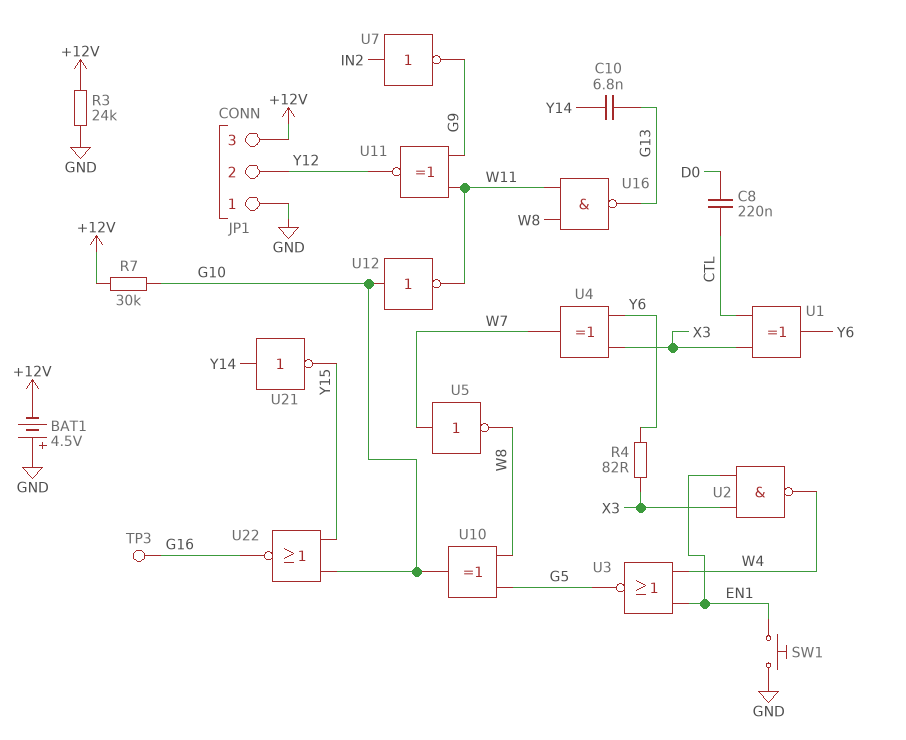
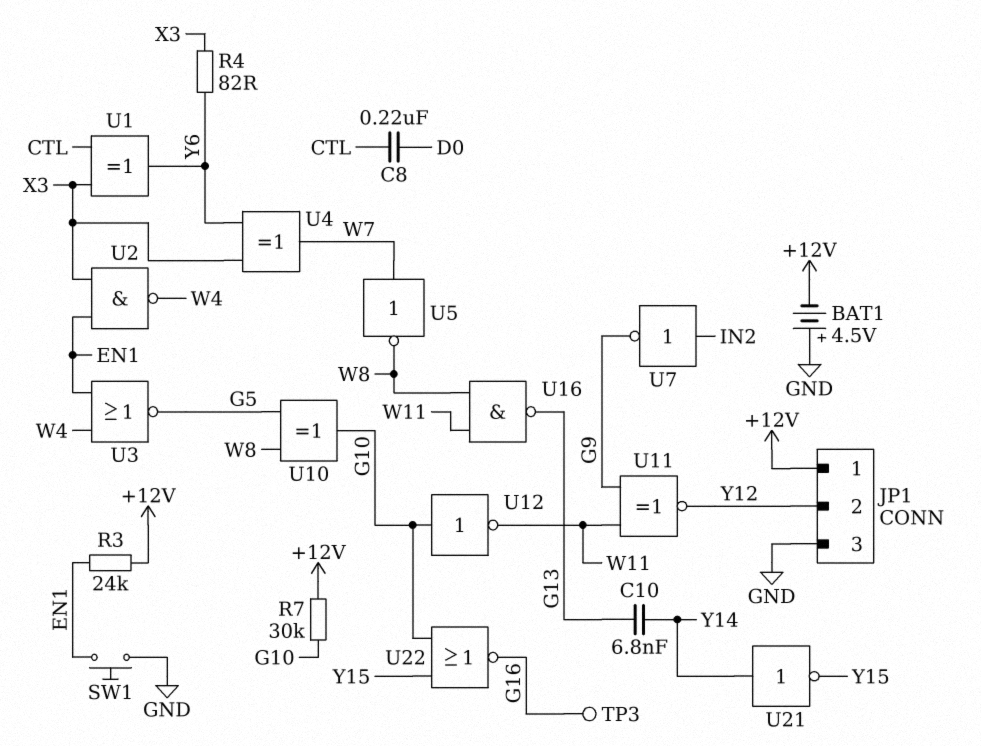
JP1 pin 1: GND -> +12V
JP1 pin 3: +12V -> GND
R3: 24k (+12V, GND) -> 24k (+12V, EN1)

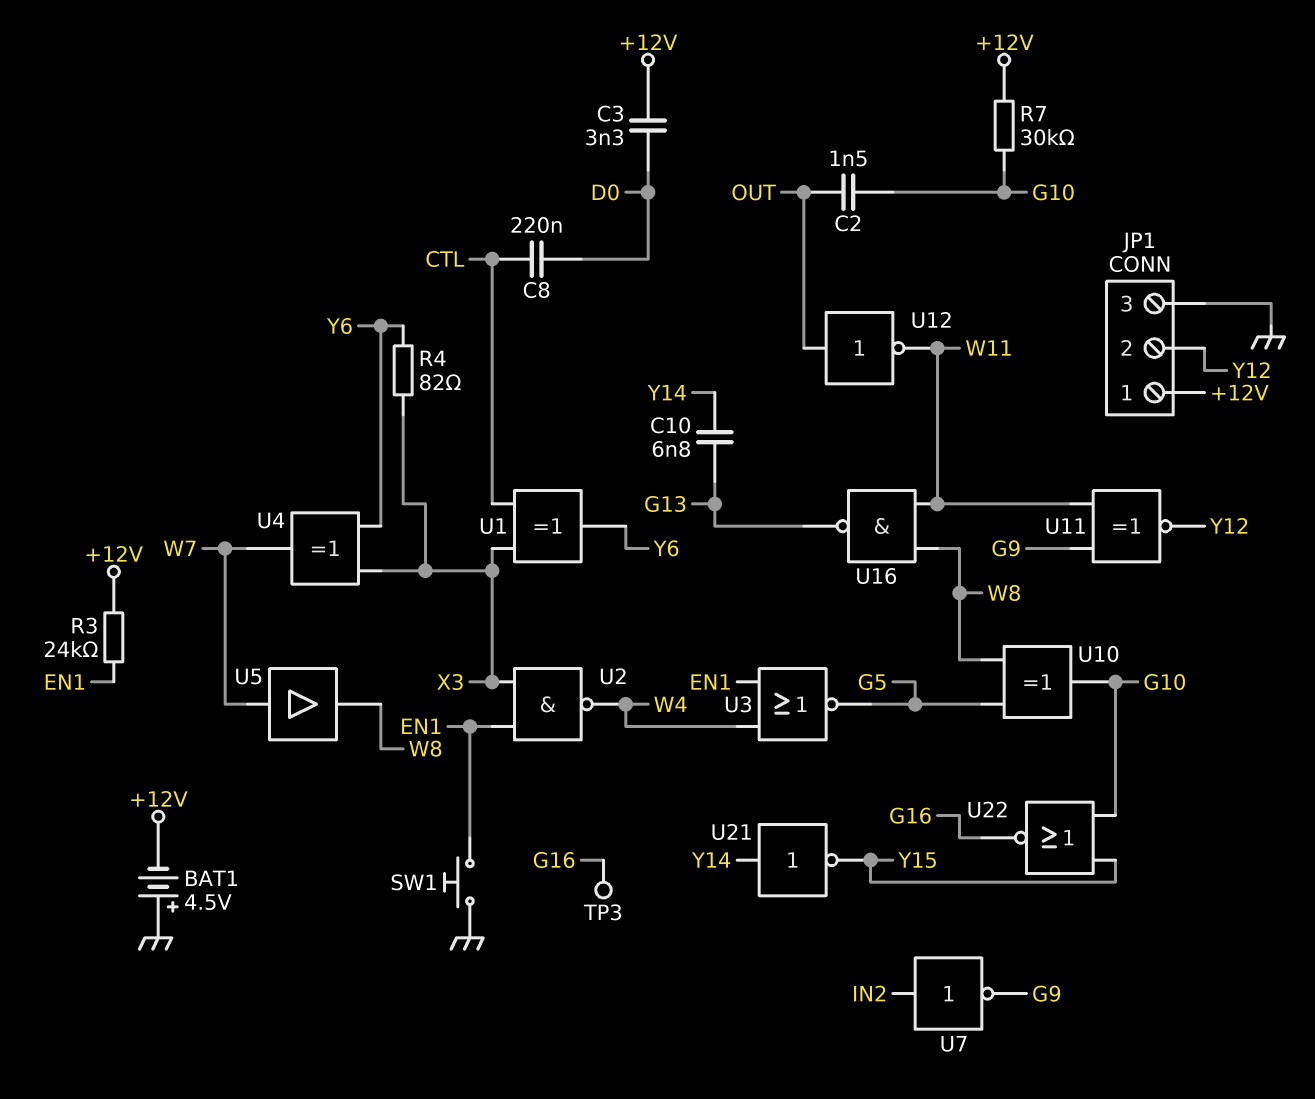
C2: none -> 1.5nF (G10, OUT)
C3: none -> 3.3nF (+12V, D0)
U5: NOT (in W7, out W8) -> buffer (in W7, out W8)
U12: NOT (in G10, out W11) -> NOT (in OUT, out W11)

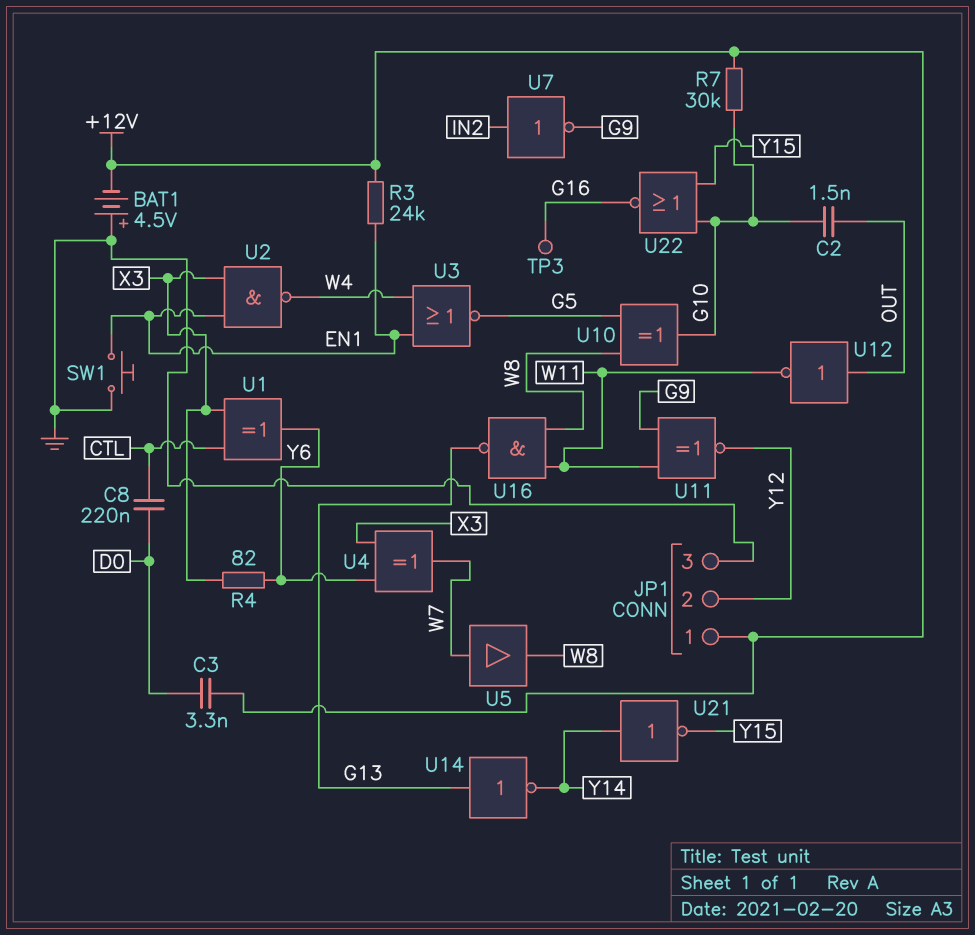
C10: 6.8nF (G13, Y14) -> none
U14: none -> NOT (in G13, out Y14)

